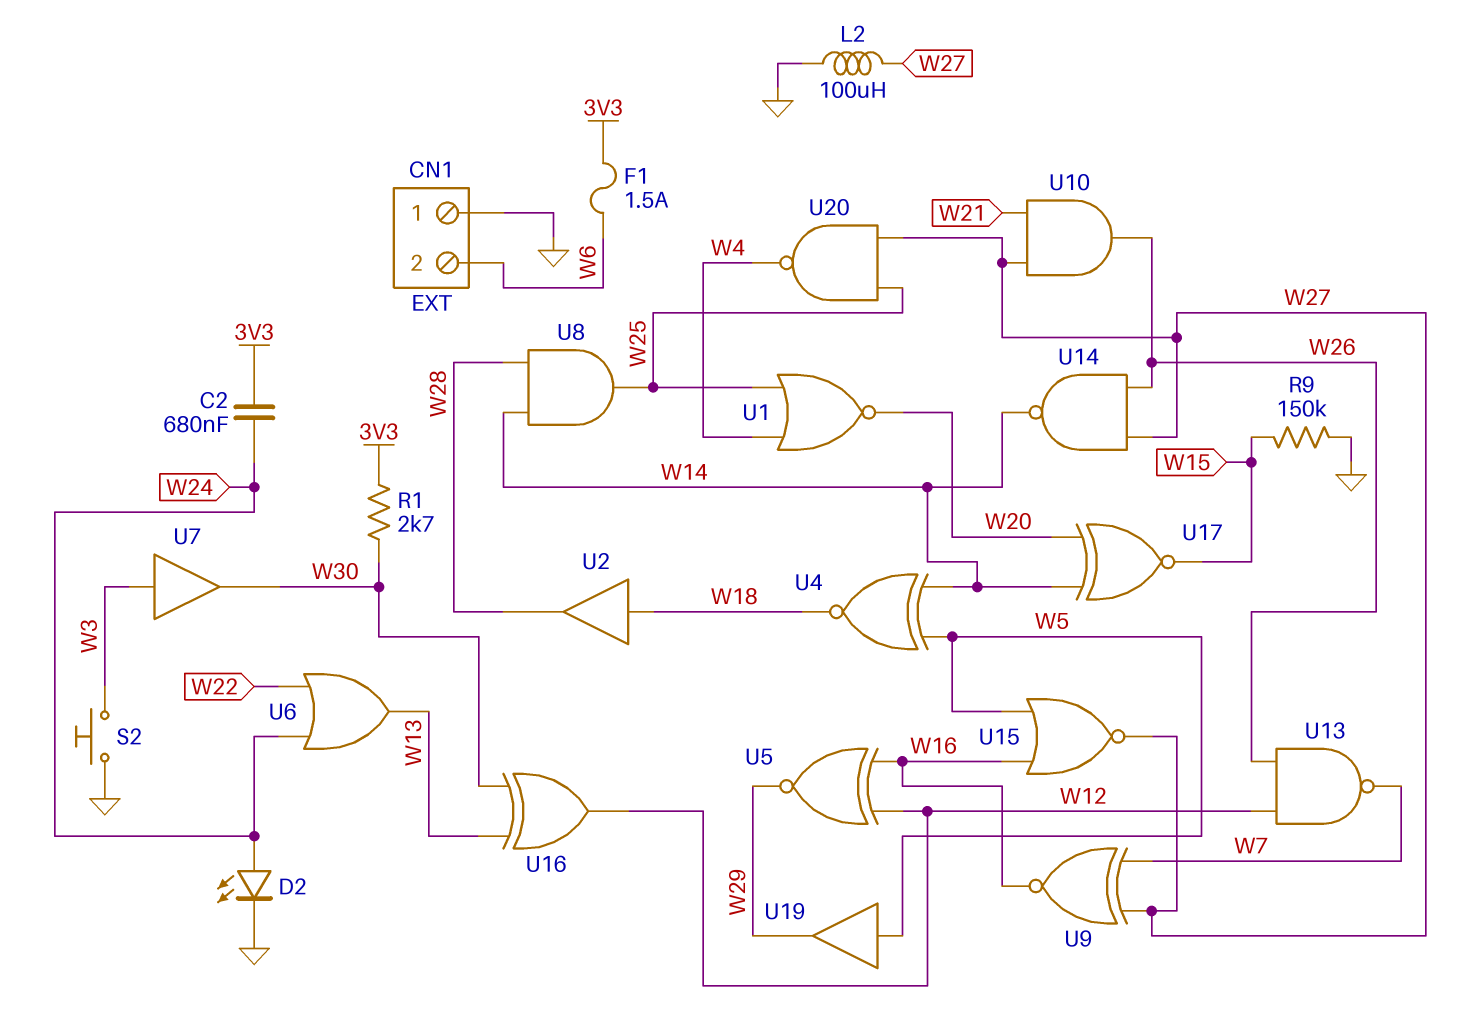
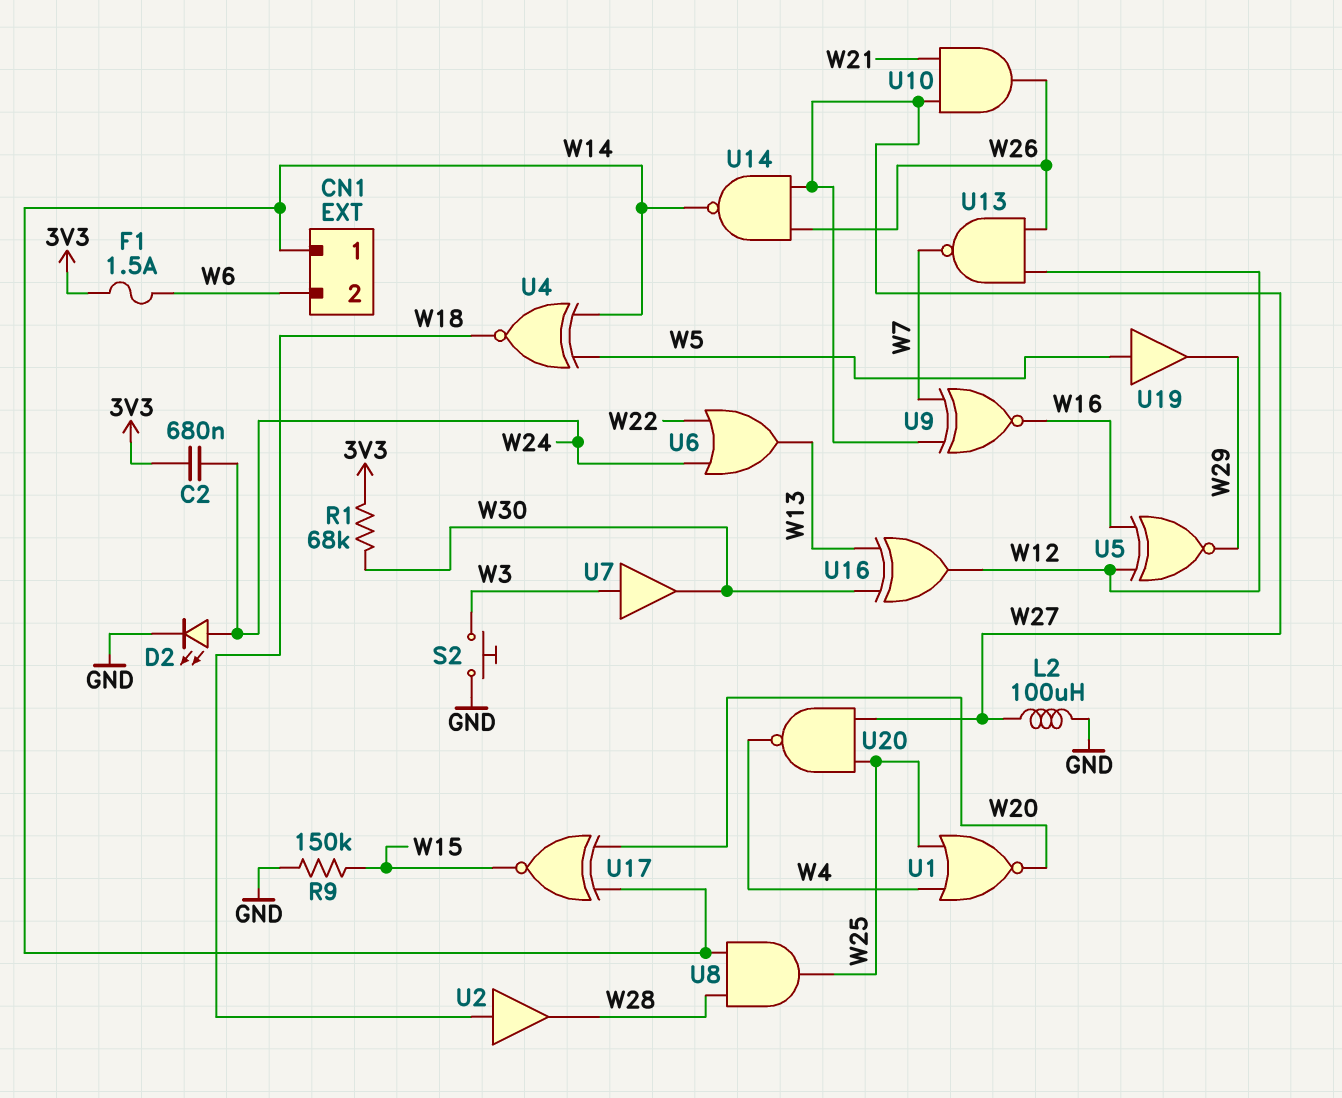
CN1 pin 1: GND -> W14
R1: 2.7k (3V3, W30) -> 68k (3V3, W30)
U15: NOR (in W5, in W16, out W27) -> none

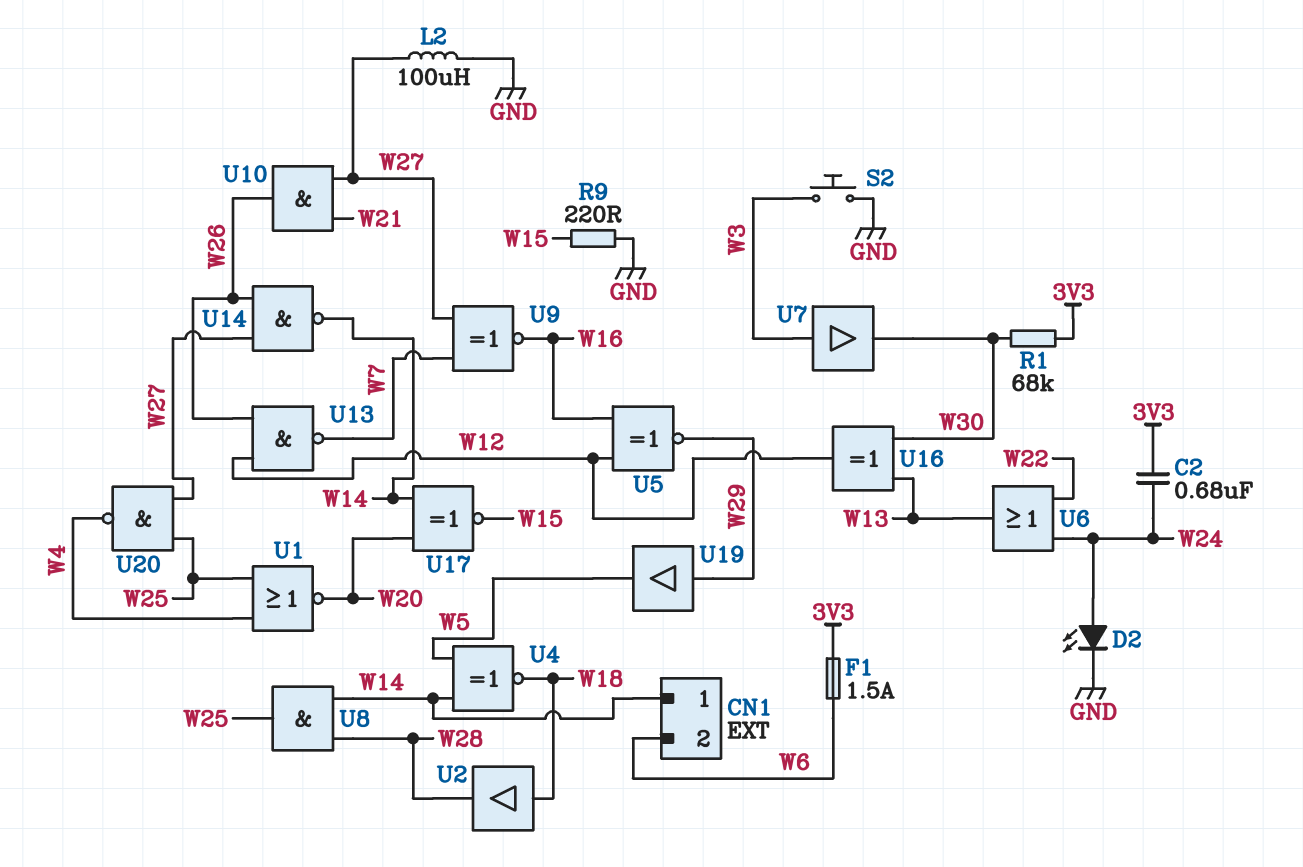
R9: 150k (GND, W15) -> 220 (GND, W15)
U19: buffer (in W5, out W29) -> buffer (in W29, out W5)

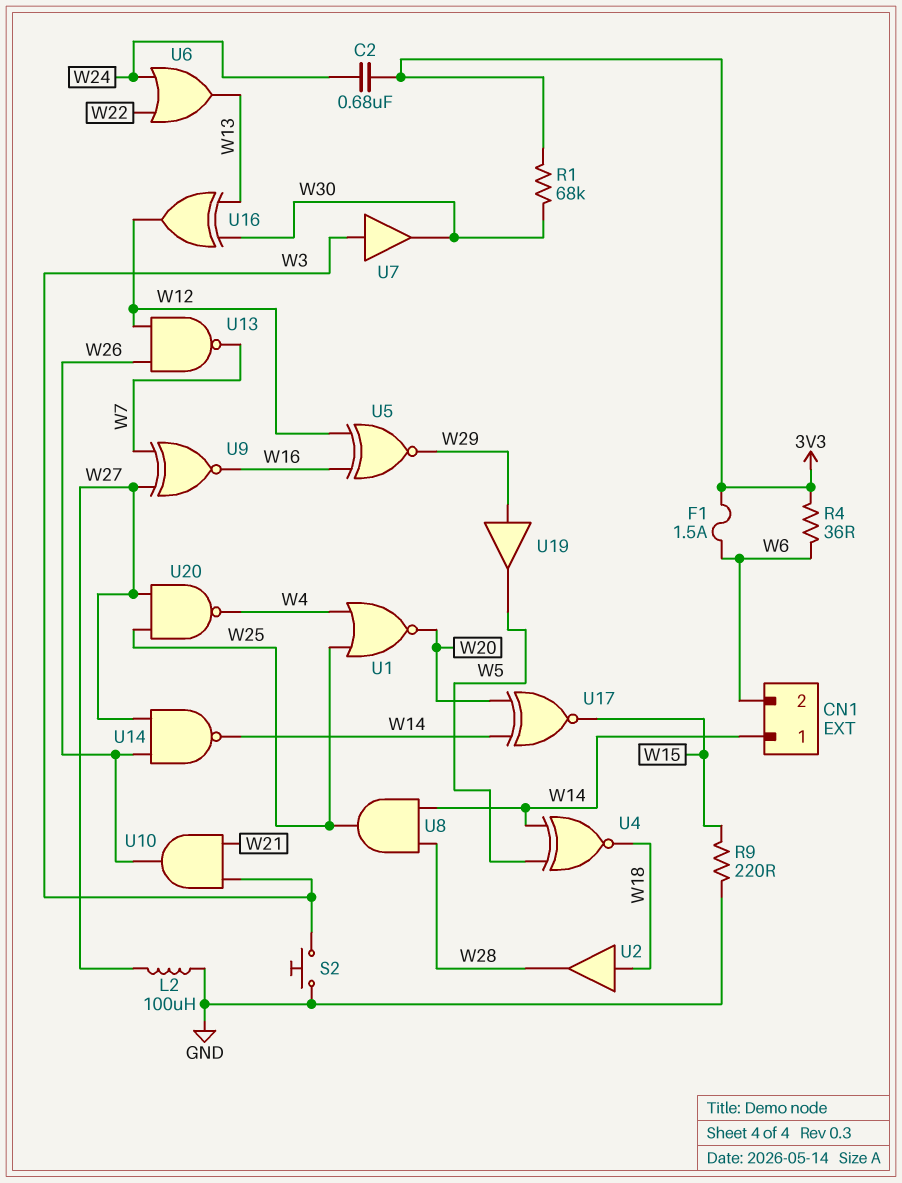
D2: LED (A W24, K GND) -> none
R4: none -> 36 (3V3, W6)
U10: AND (in W21, in W27, out W26) -> AND (in W3, in W21, out W26)

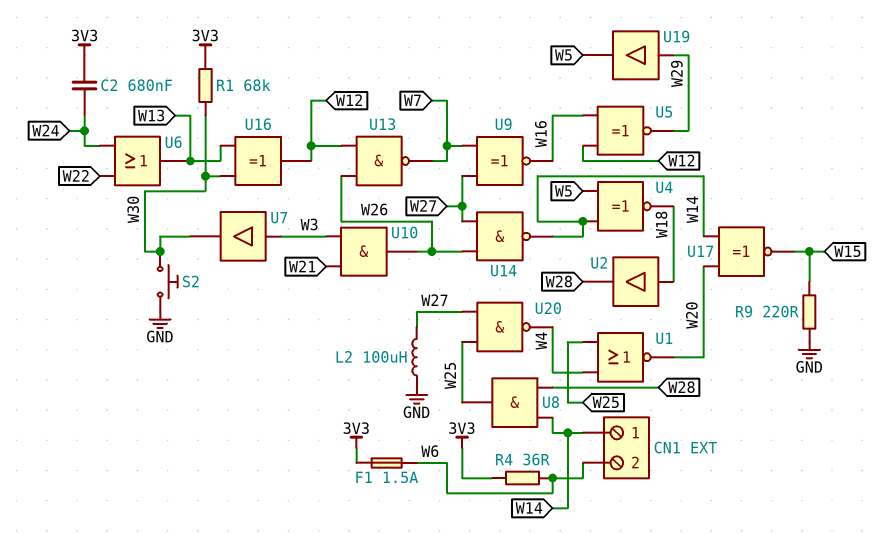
S2: button (GND, W3) -> button (GND, W30)

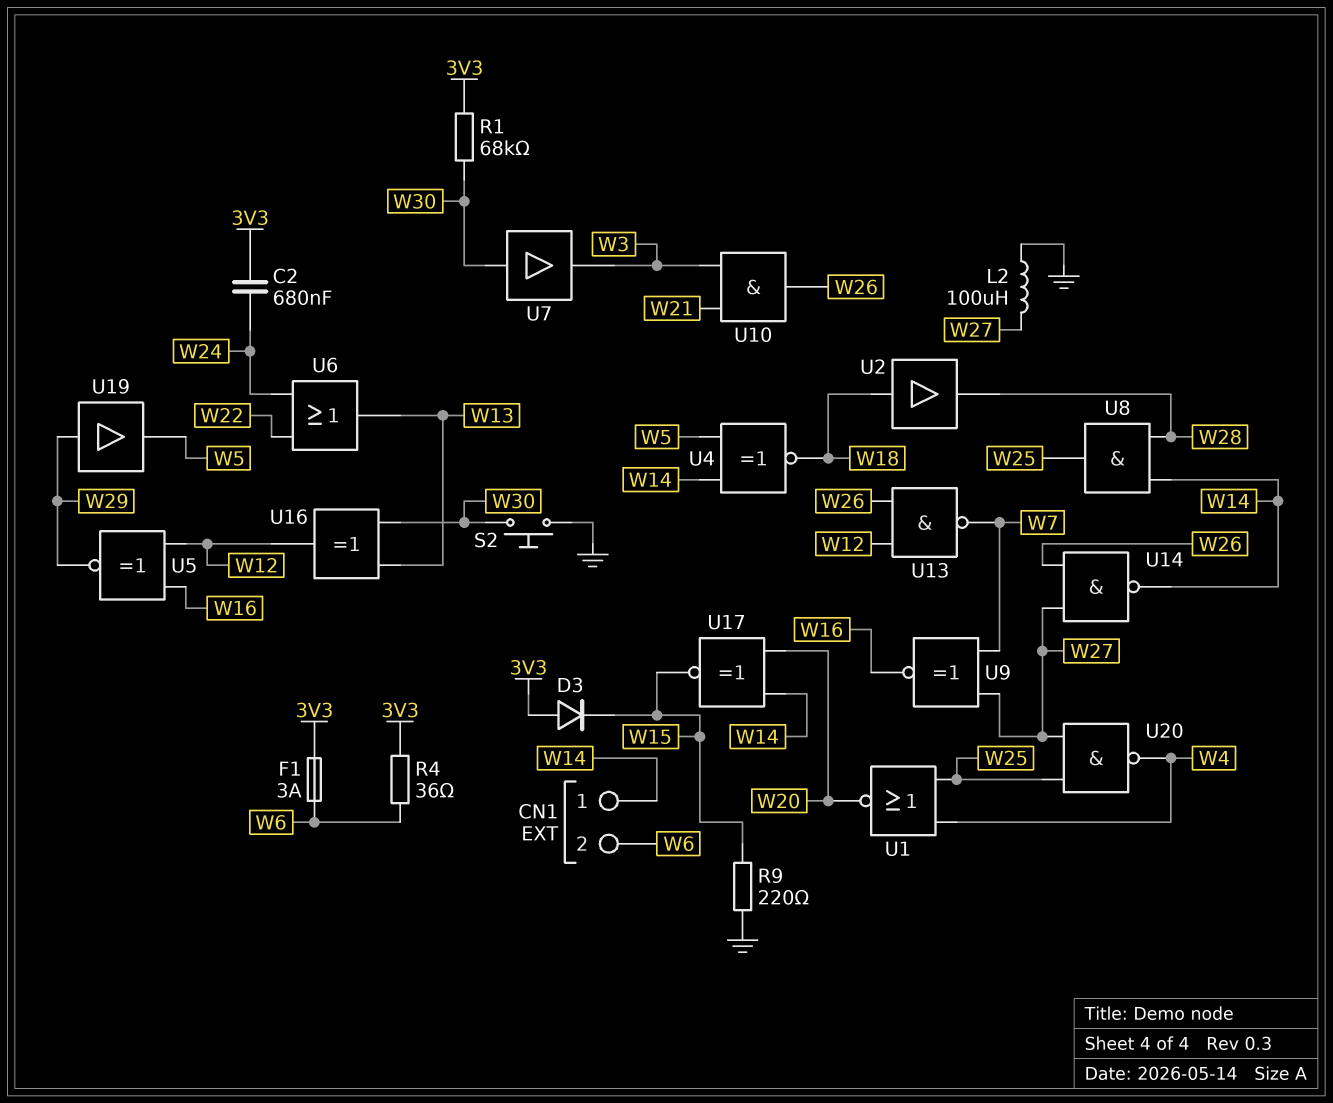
D3: none -> diode (A 3V3, K W15)
F1: 1.5A (3V3, W6) -> 3A (3V3, W6)
U7: buffer (in W3, out W30) -> buffer (in W30, out W3)

